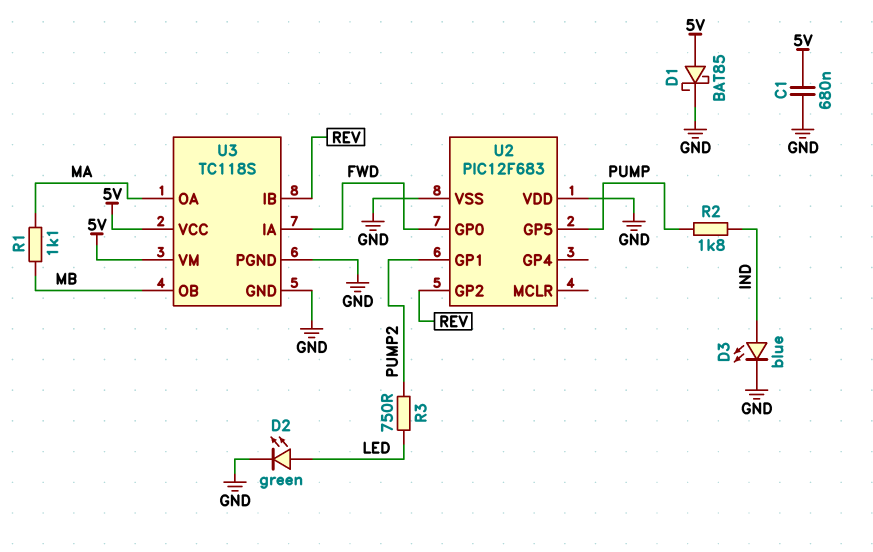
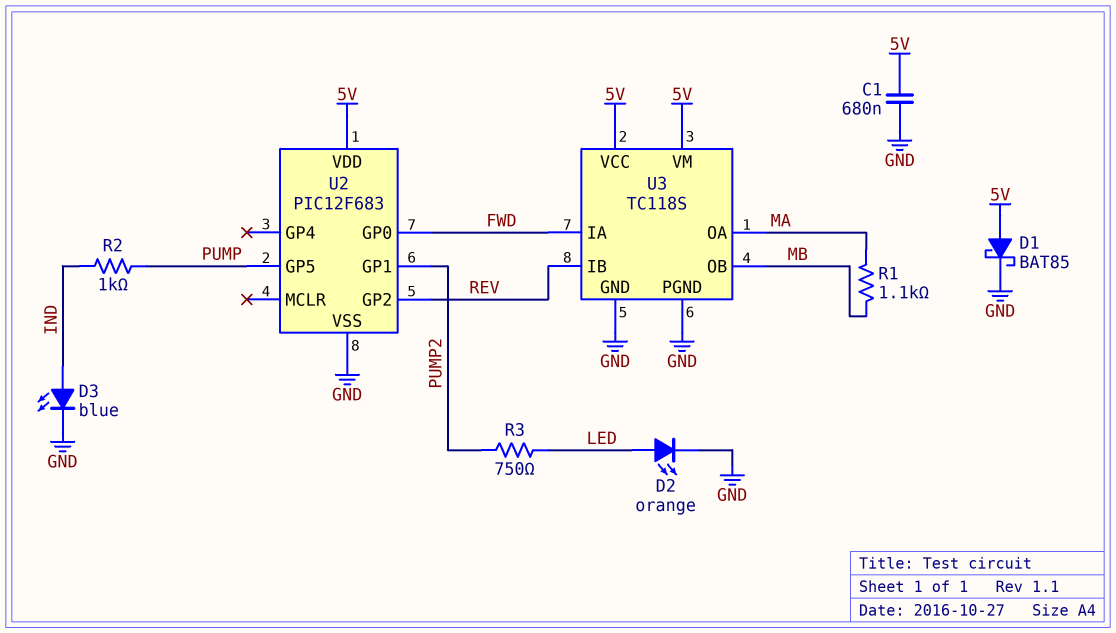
D2: LED green (A LED, K GND) -> LED orange (A LED, K GND)
R2: 1.8k (IND, PUMP) -> 1k (IND, PUMP)
U2 pin VDD: GND -> 5V

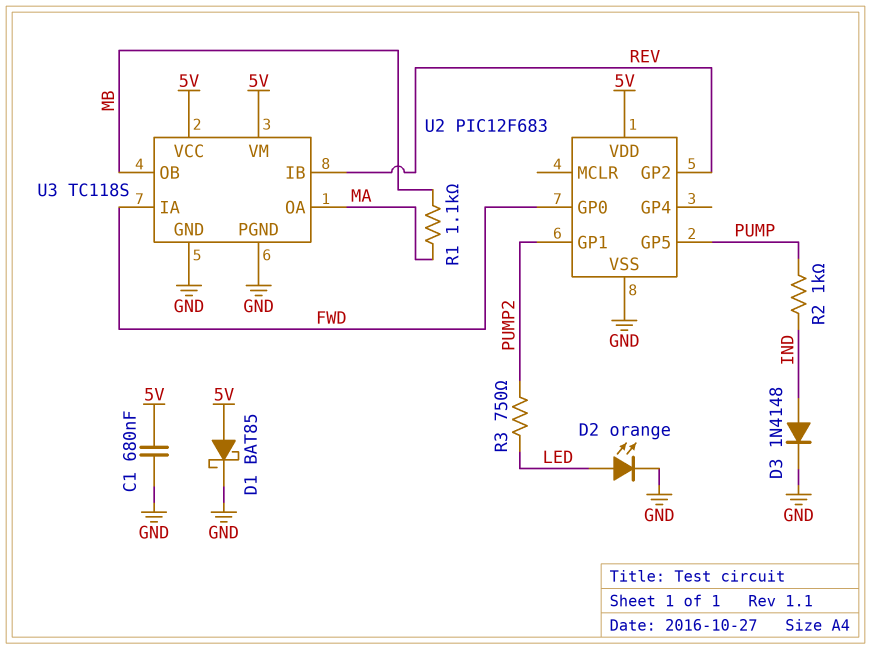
D3: LED blue (A IND, K GND) -> diode 1N4148 (A IND, K GND)

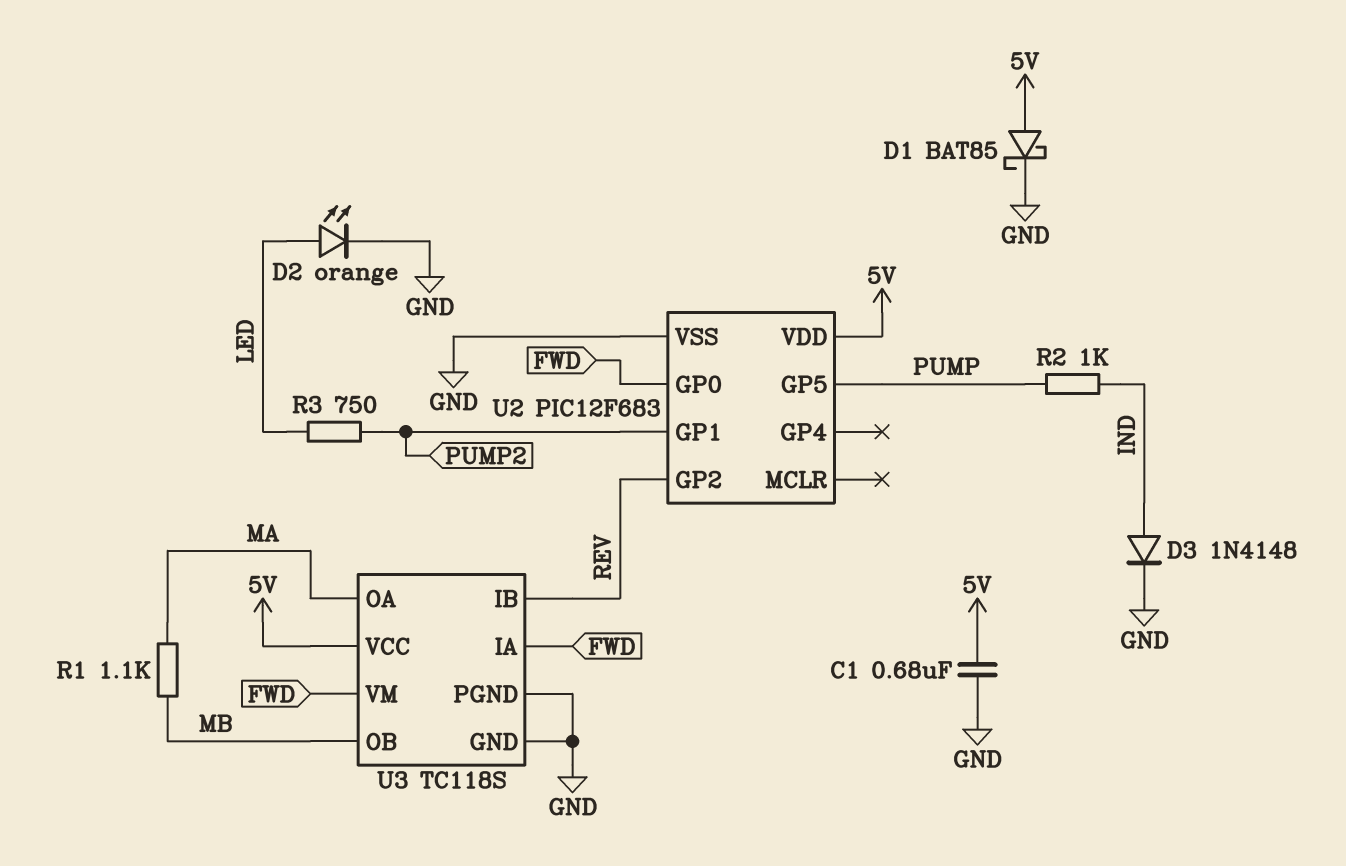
U3 pin VM: 5V -> FWD

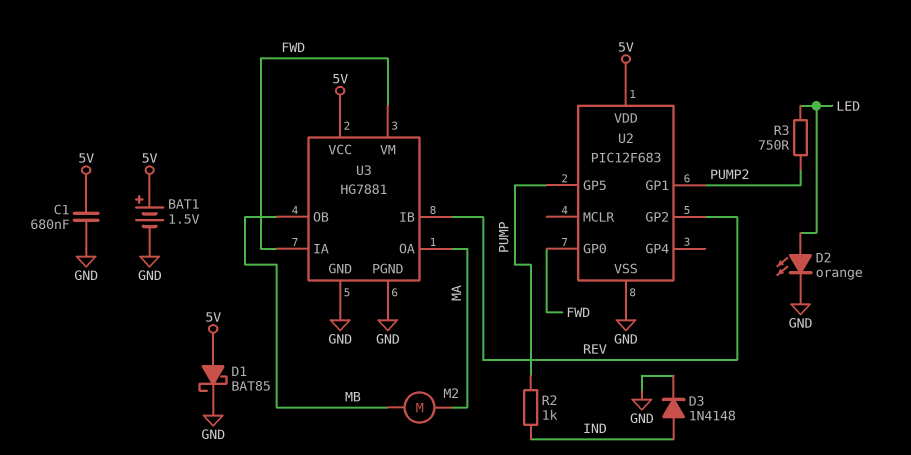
BAT1: none -> 1.5V (plus 5V, minus GND)
M2: none -> motor (MA, MB)
R1: 1.1k (MA, MB) -> none
U3: TC118S -> HG7881

